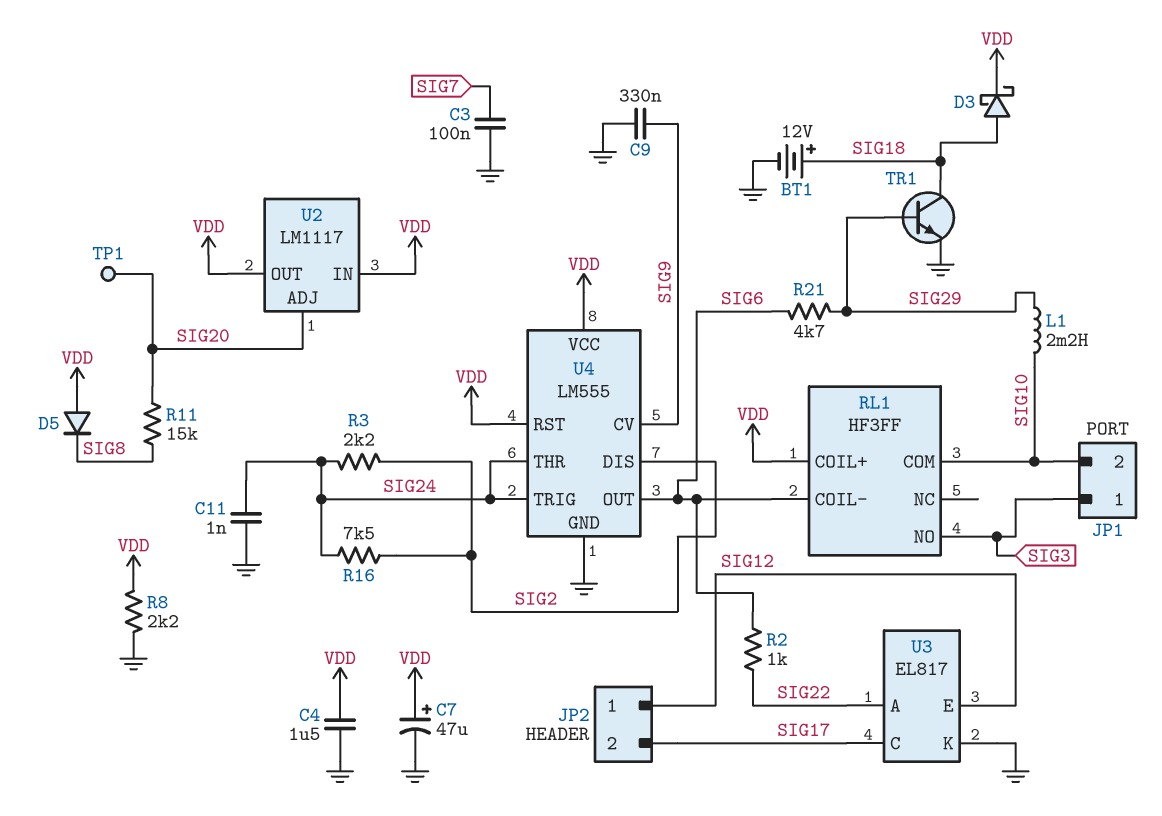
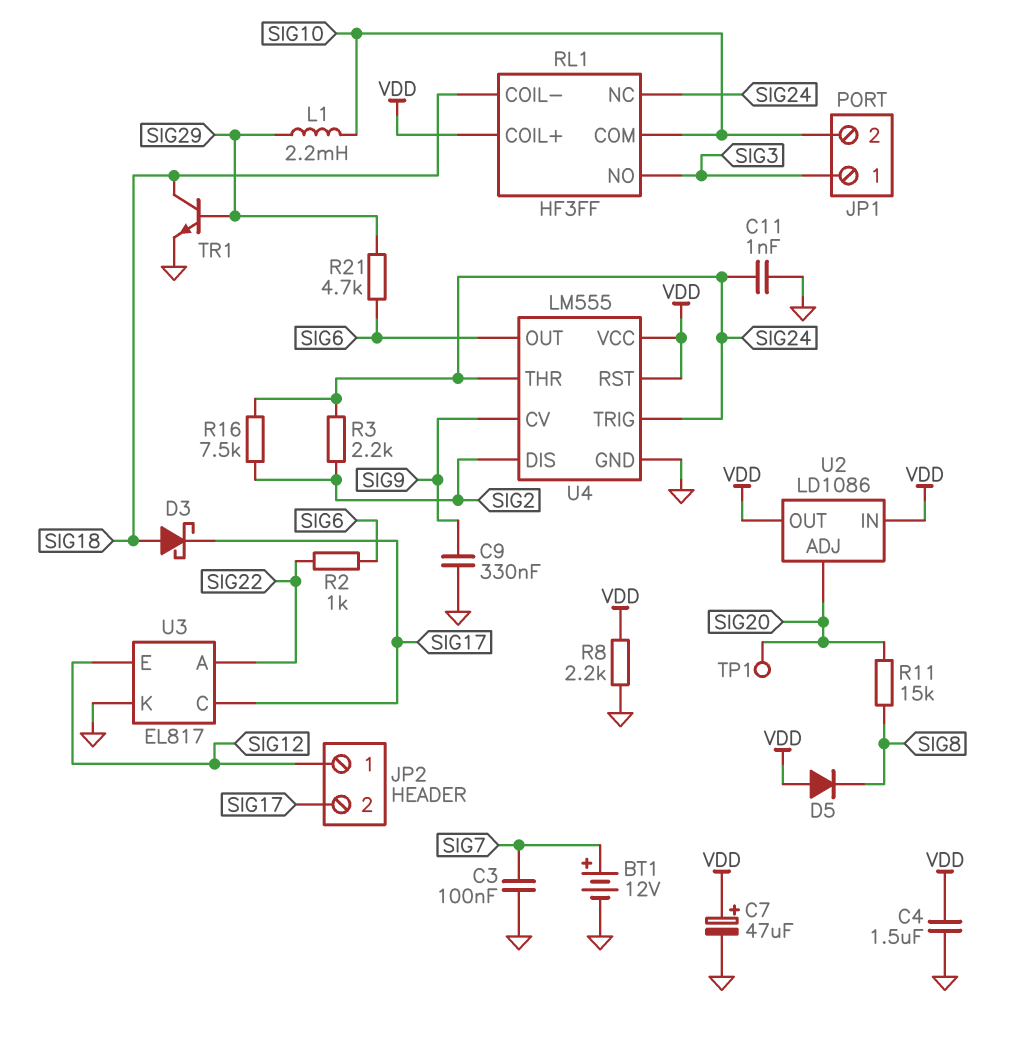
BT1: 12V (plus SIG18, minus GND) -> 12V (plus SIG7, minus GND)
D3: schottky (A SIG18, K VDD) -> schottky (A SIG18, K SIG17)
RL1 pin COIL-: SIG6 -> SIG18
RL1 pin NC: none -> SIG24
U2: LM1117 -> LD1086

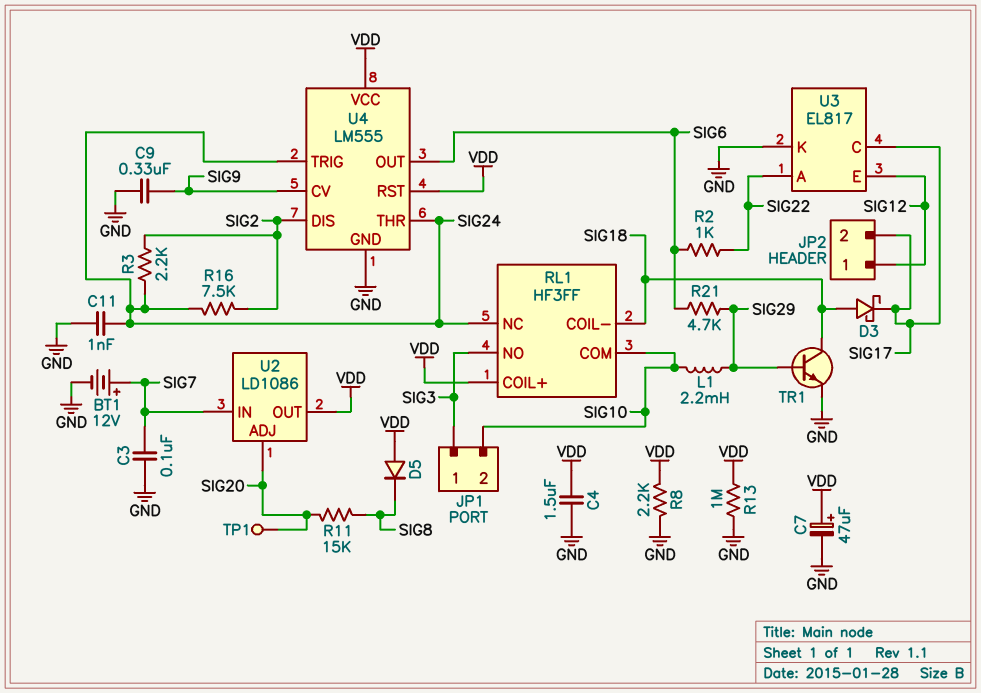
R13: none -> 1M (GND, VDD)
U2 pin IN: VDD -> SIG7

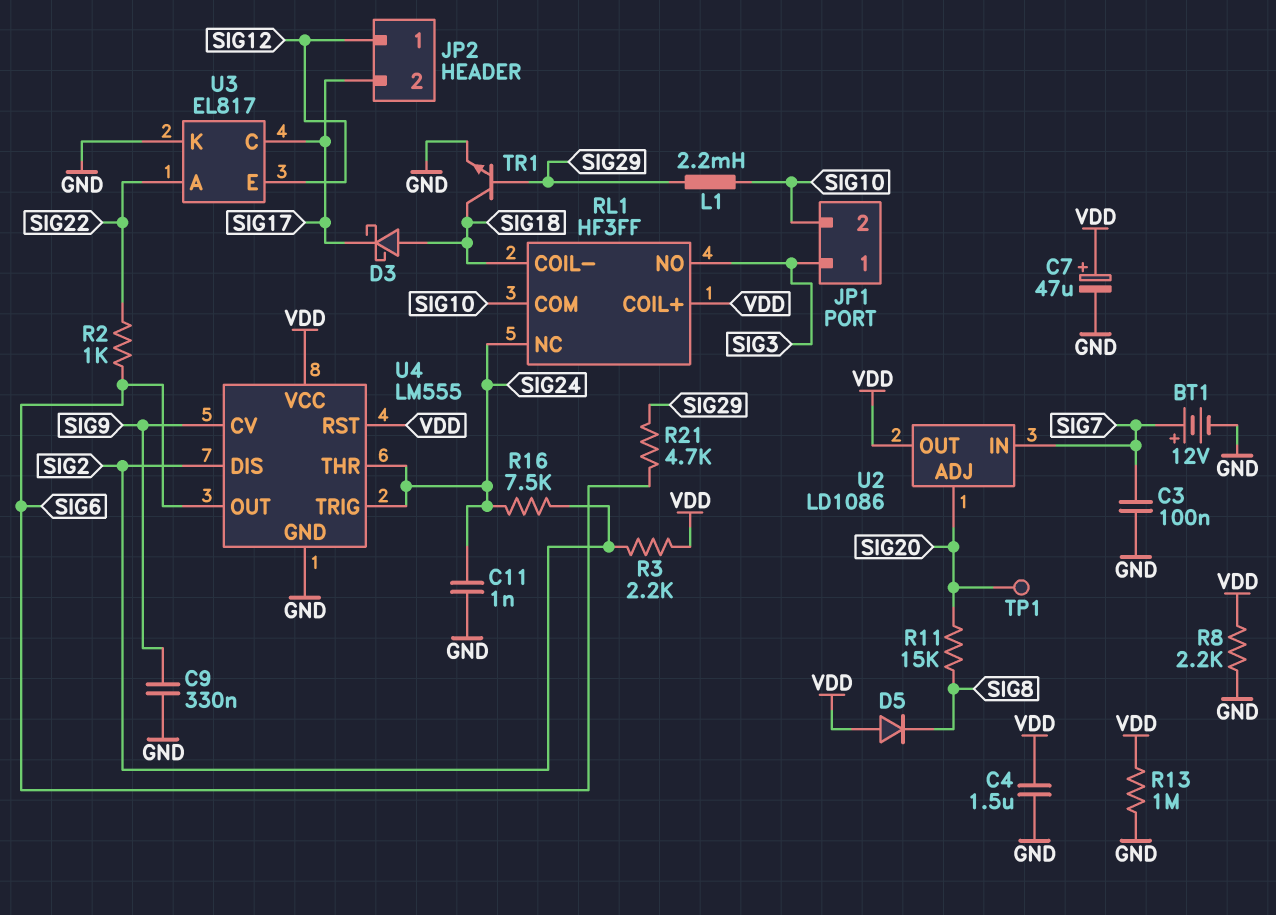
R3: 2.2k (SIG2, SIG24) -> 2.2k (SIG2, VDD)

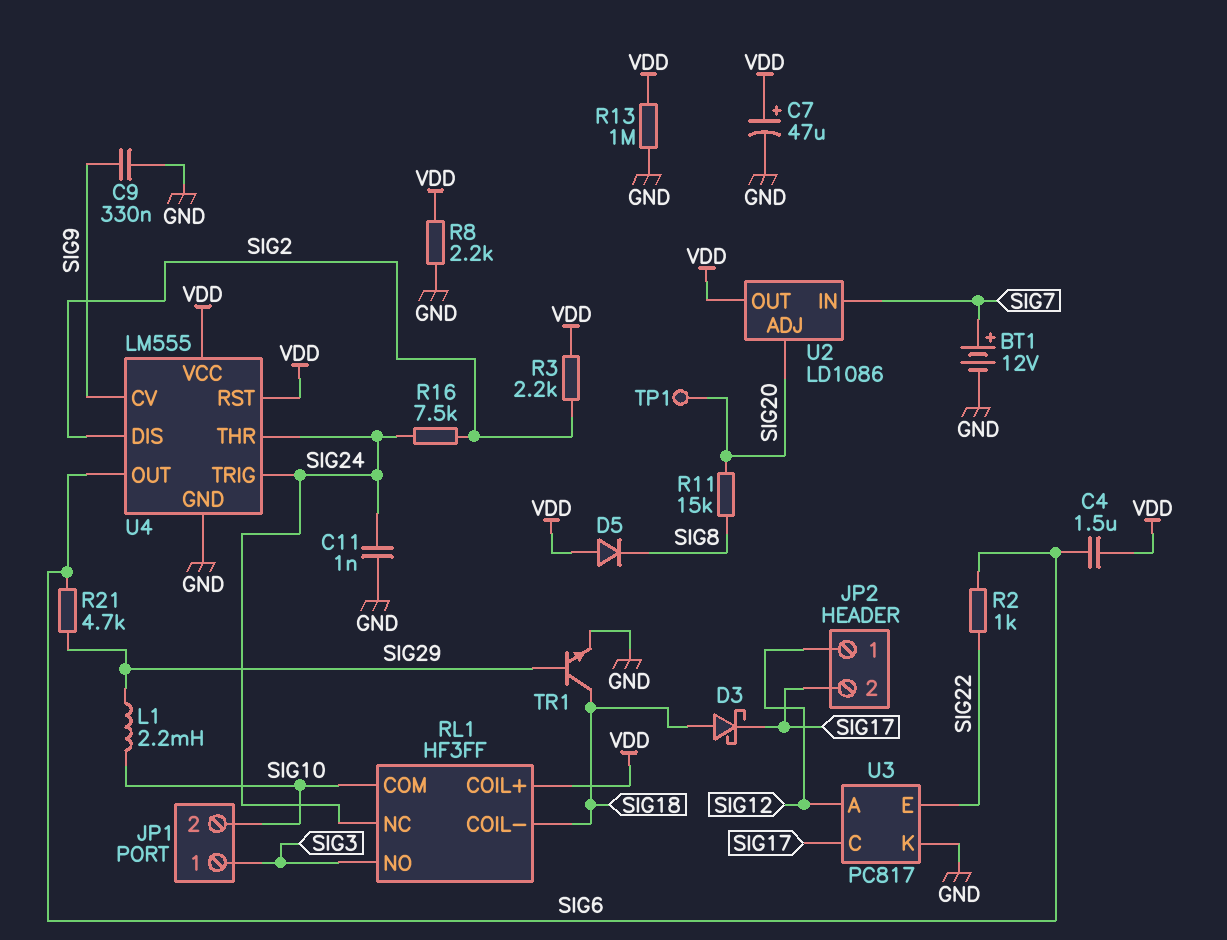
C3: 100nF (GND, SIG7) -> none
C4: 1.5uF (GND, VDD) -> 1.5uF (SIG6, VDD)
U3: EL817 -> PC817
U3 pin A: SIG22 -> SIG12
U3 pin E: SIG12 -> SIG22

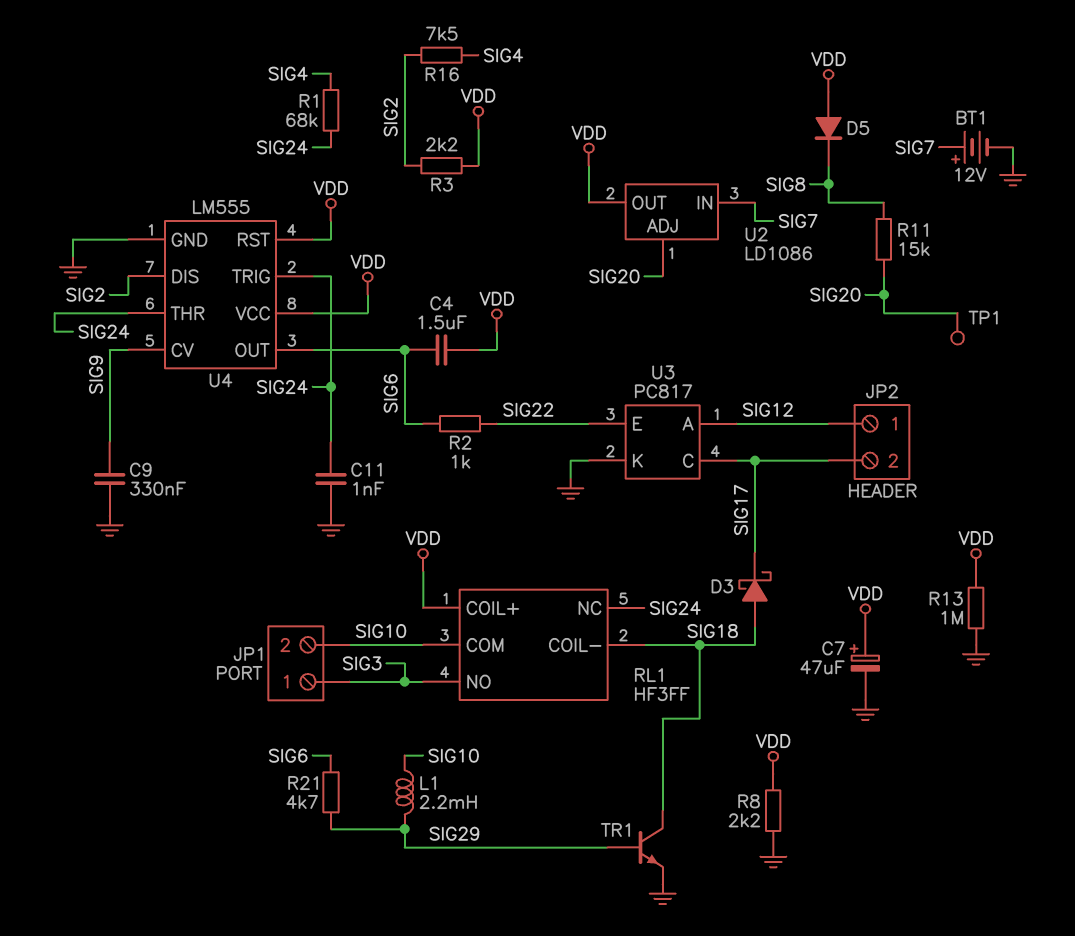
R1: none -> 68k (SIG4, SIG24)
R16: 7.5k (SIG2, SIG24) -> 7.5k (SIG2, SIG4)

